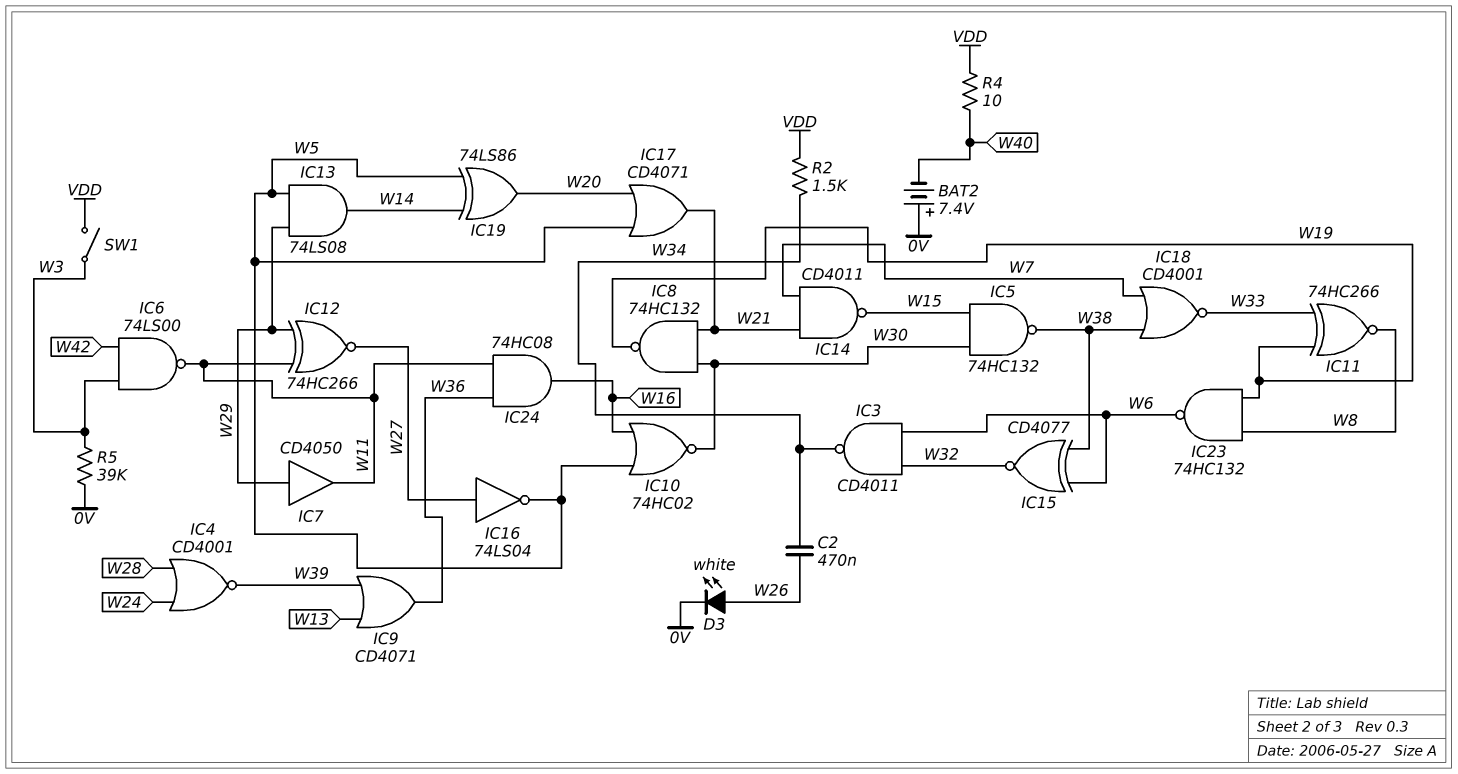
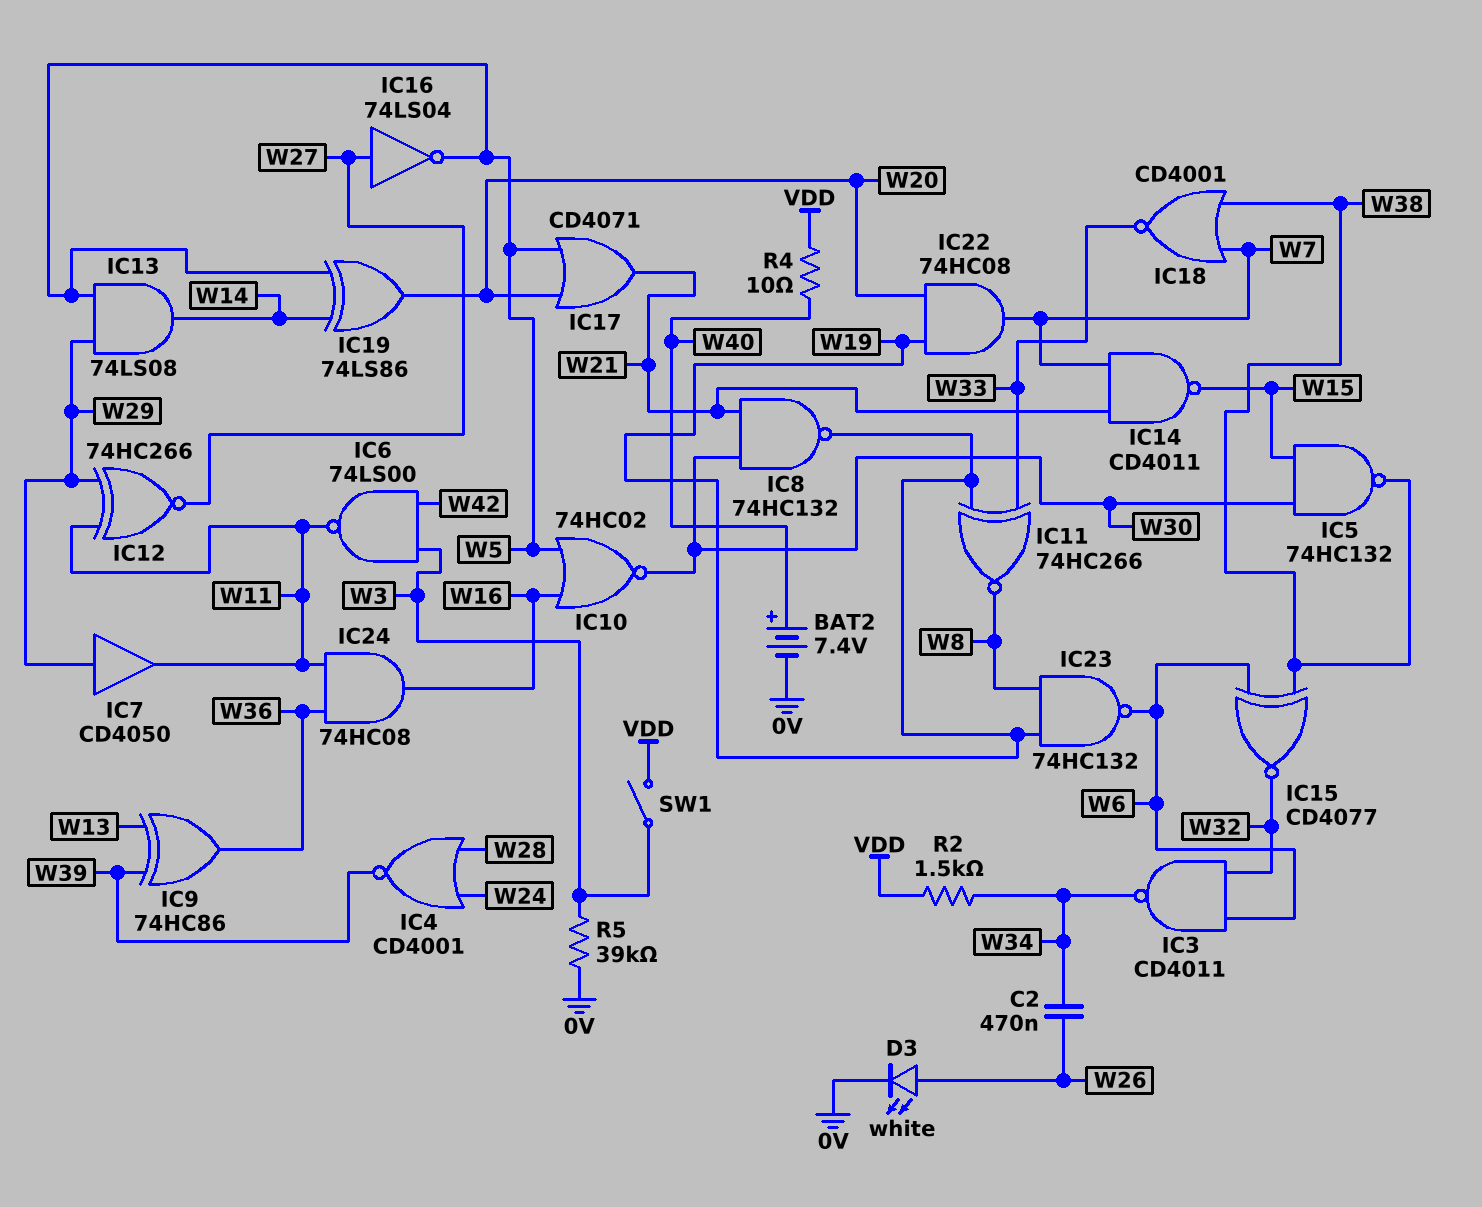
BAT2: 7.4V (plus 0V, minus W40) -> 7.4V (plus W40, minus 0V)
IC9: OR CD4071 (in W13, in W39, out W36) -> XOR 74HC86 (in W13, in W39, out W36)
IC22: none -> AND 74HC08 (in W19, in W20, out W7)

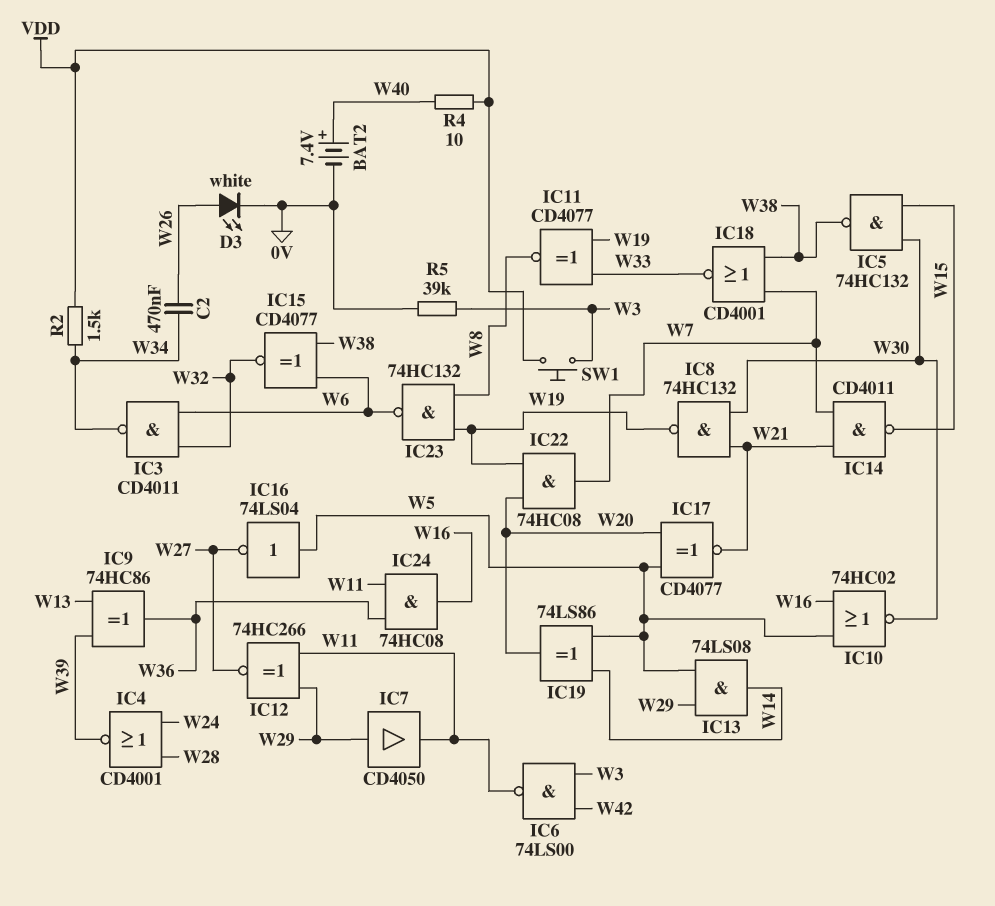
IC11: XNOR 74HC266 (in W19, in W33, out W8) -> XNOR CD4077 (in W19, in W33, out W8)
IC16: NOT 74LS04 (in W27, out W5) -> NOT 74LS04 (in W5, out W27)
IC17: OR CD4071 (in W5, in W20, out W21) -> XNOR CD4077 (in W5, in W20, out W21)
SW1: switch (VDD, W3) -> button (VDD, W3)

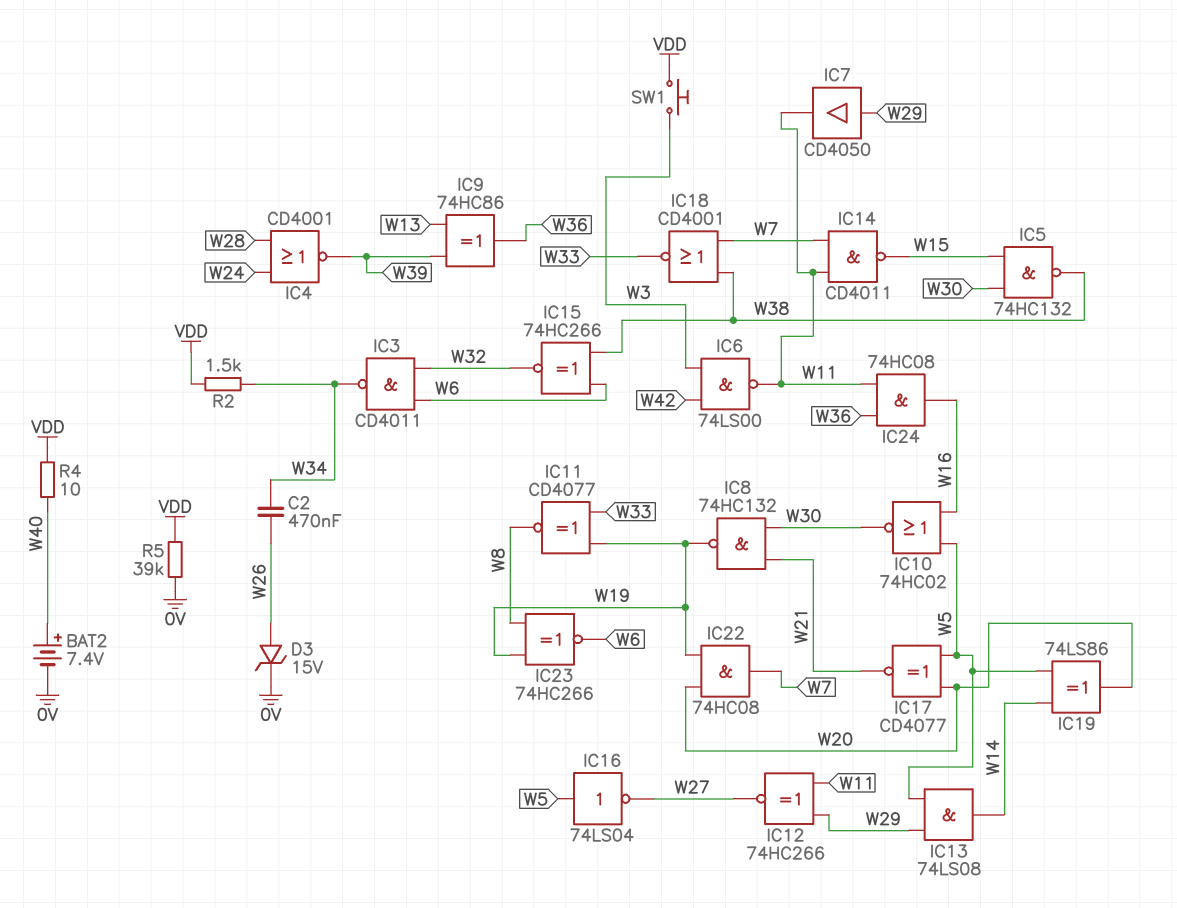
D3: LED white (A W26, K 0V) -> zener 15V (A W26, K 0V)
IC14: NAND CD4011 (in W7, in W21, out W15) -> NAND CD4011 (in W7, in W11, out W15)
IC15: XNOR CD4077 (in W6, in W38, out W32) -> XNOR 74HC266 (in W6, in W38, out W32)
IC23: NAND 74HC132 (in W8, in W19, out W6) -> XNOR 74HC266 (in W8, in W19, out W6)
R5: 39k (0V, W3) -> 39k (0V, VDD)

